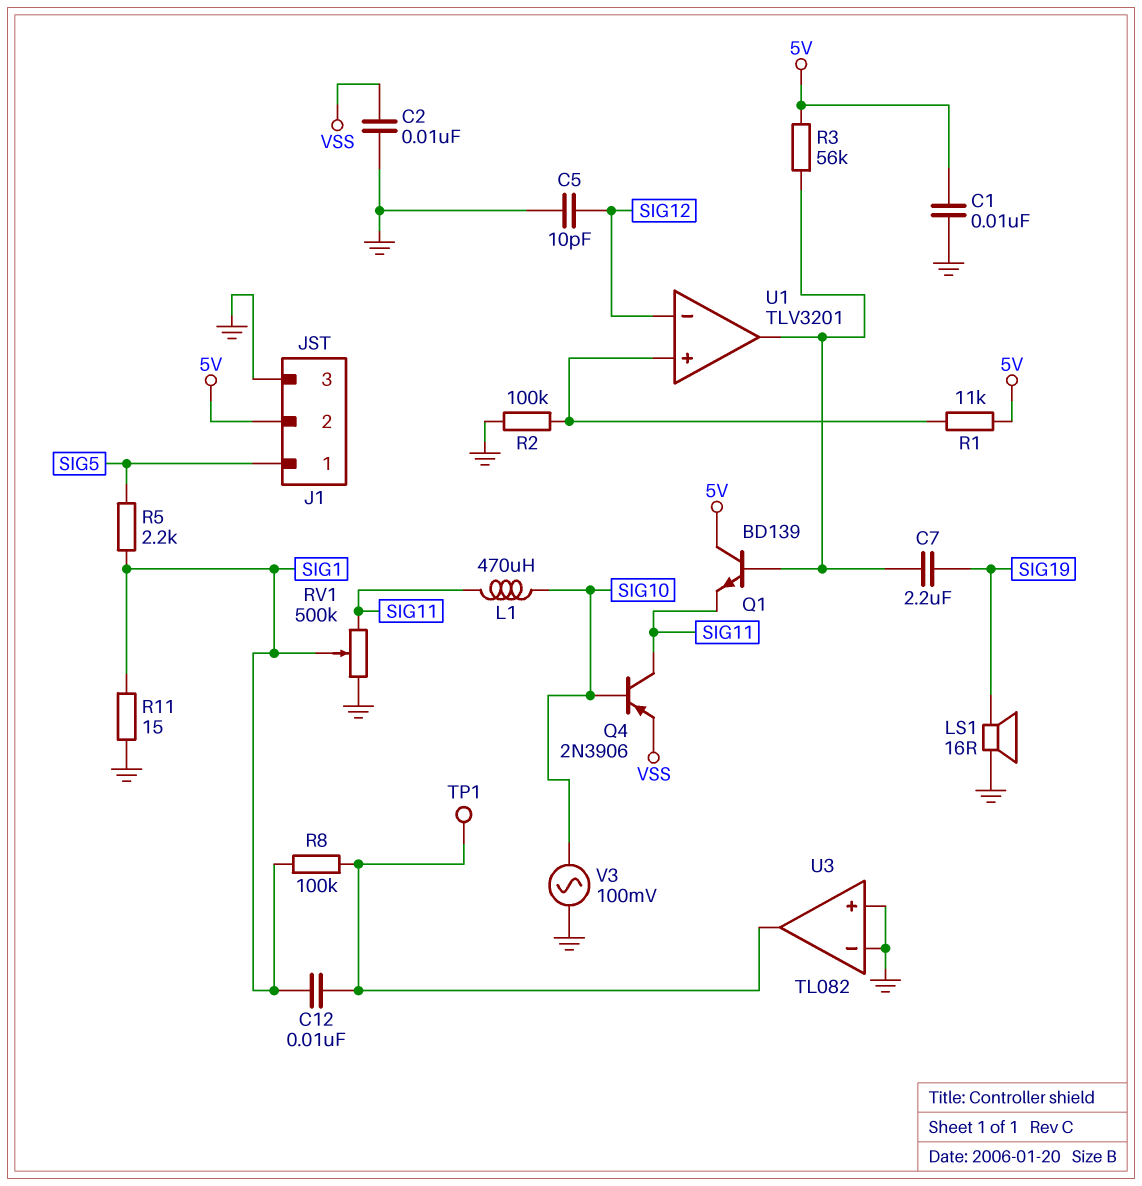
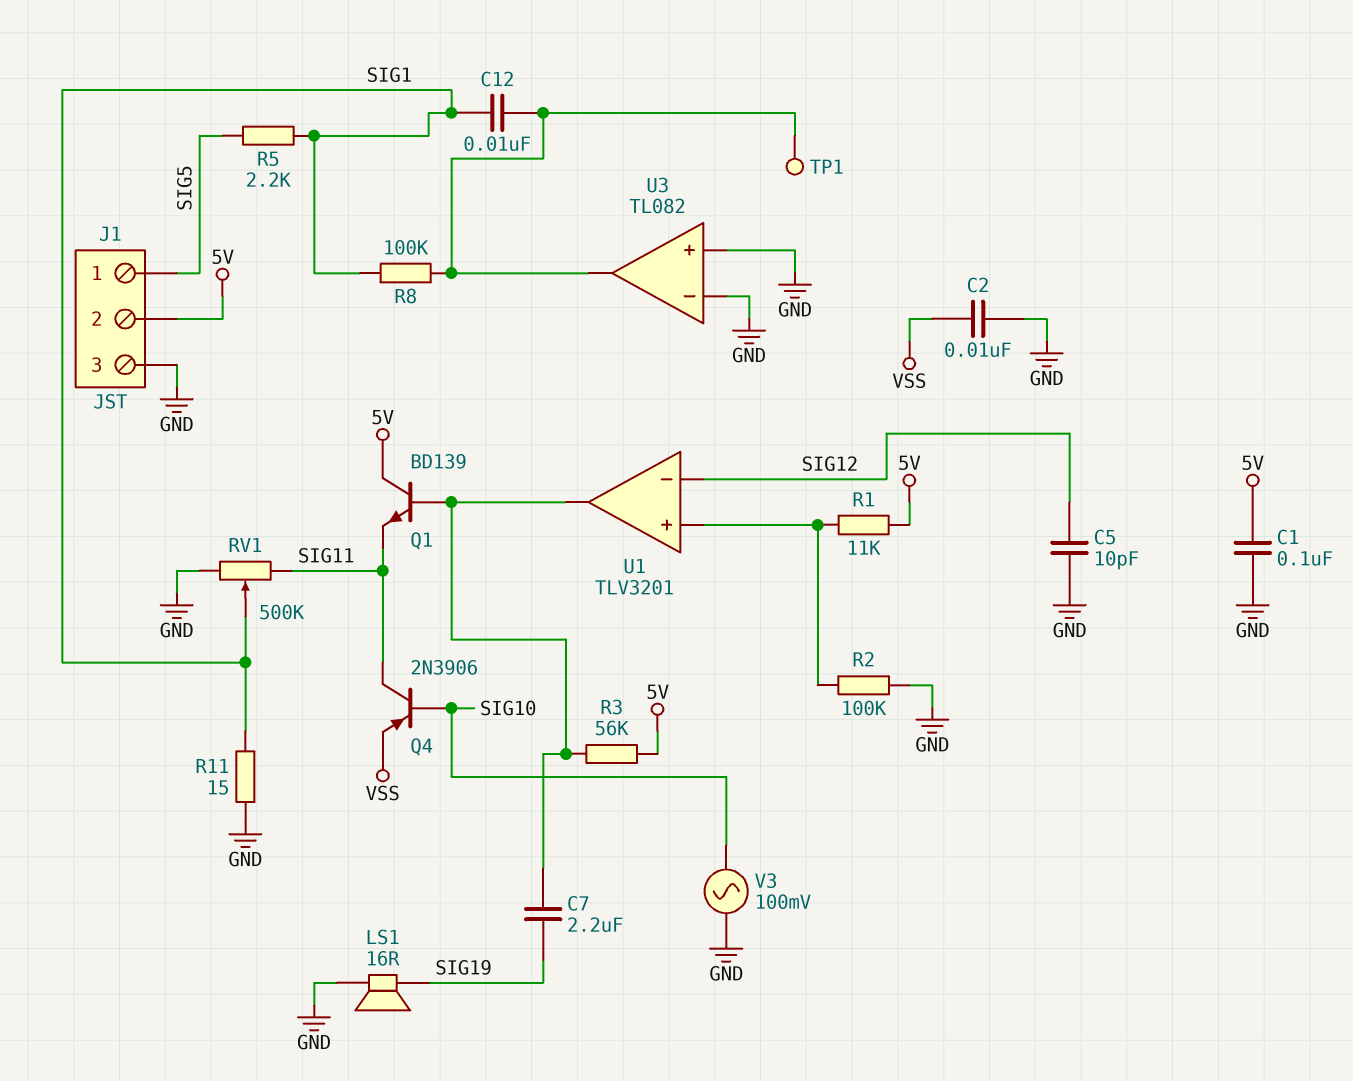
C1: 10nF (5V, GND) -> 100nF (5V, GND)
L1: 470uH (SIG10, SIG11) -> none

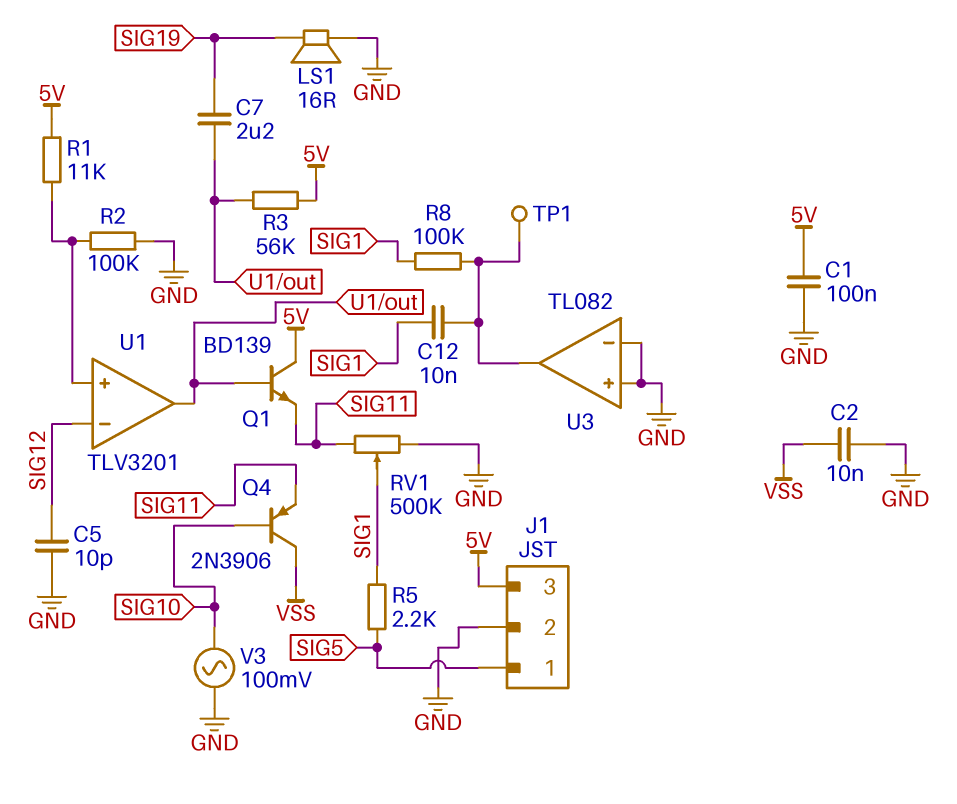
J1 pin 2: 5V -> GND
J1 pin 3: GND -> 5V
Q4: PNP 2N3906 (B SIG10, C SIG11, E VSS) -> PNP 2N3906 (B SIG10, C VSS, E SIG11)
R11: 15 (GND, SIG1) -> none

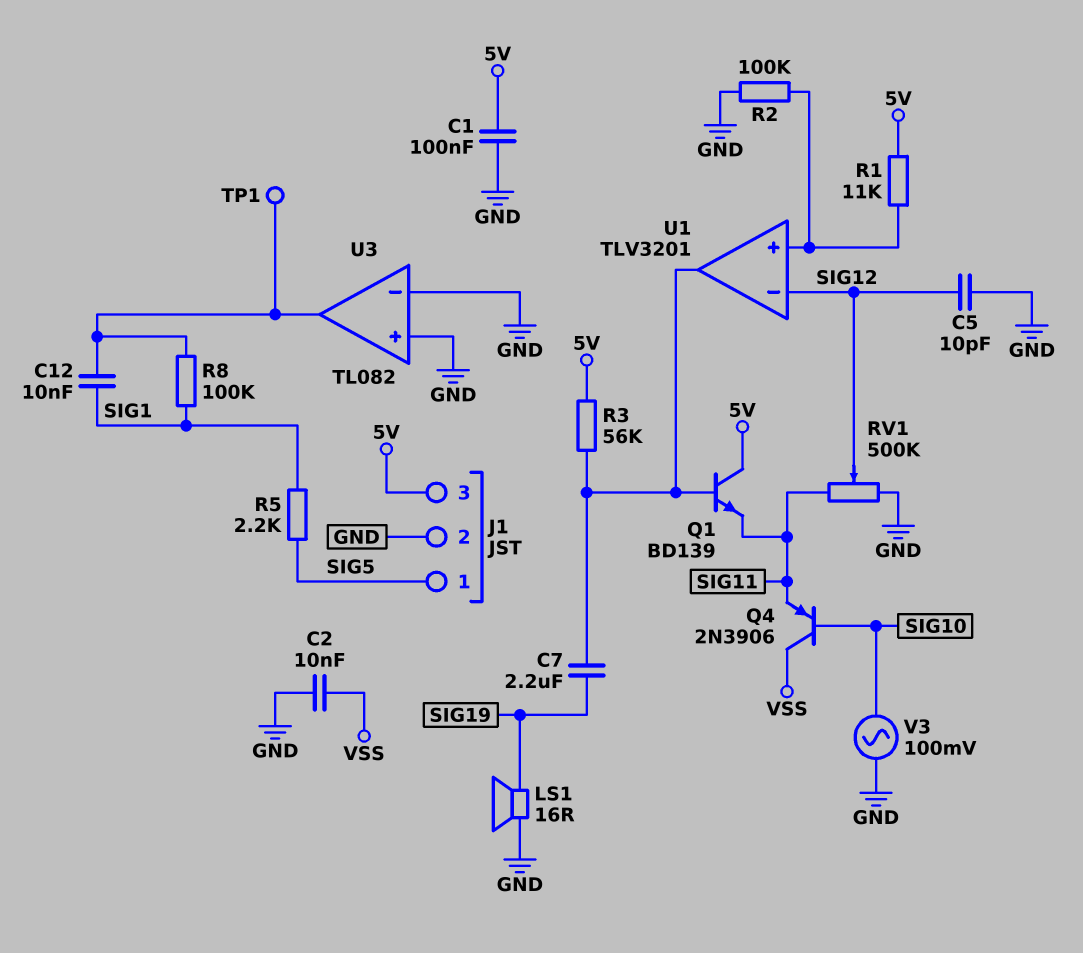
RV1: 500k (GND, SIG11, wiper SIG1) -> 500k (GND, SIG11, wiper SIG12)

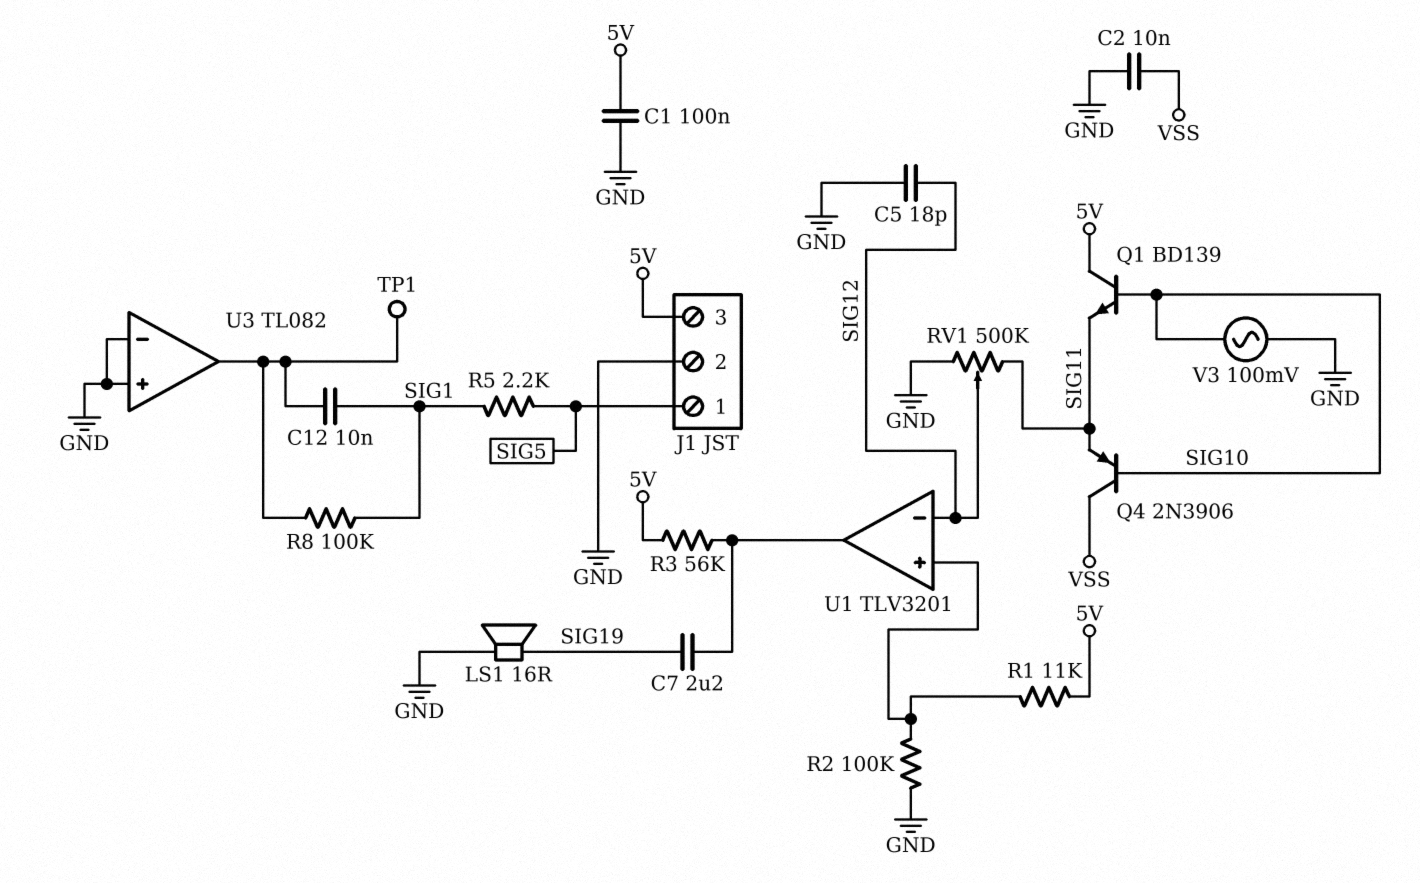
C5: 10pF (GND, SIG12) -> 18pF (GND, SIG12)
Q1: NPN BD139 (B U1/out, C 5V, E SIG11) -> NPN BD139 (B SIG10, C 5V, E SIG11)

